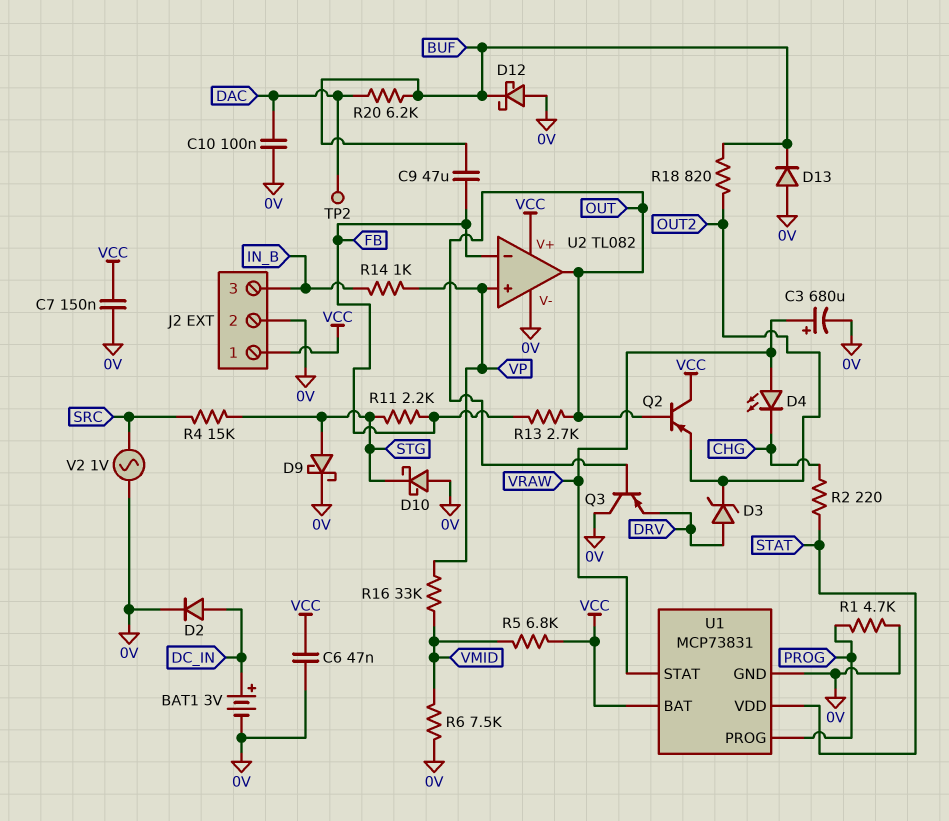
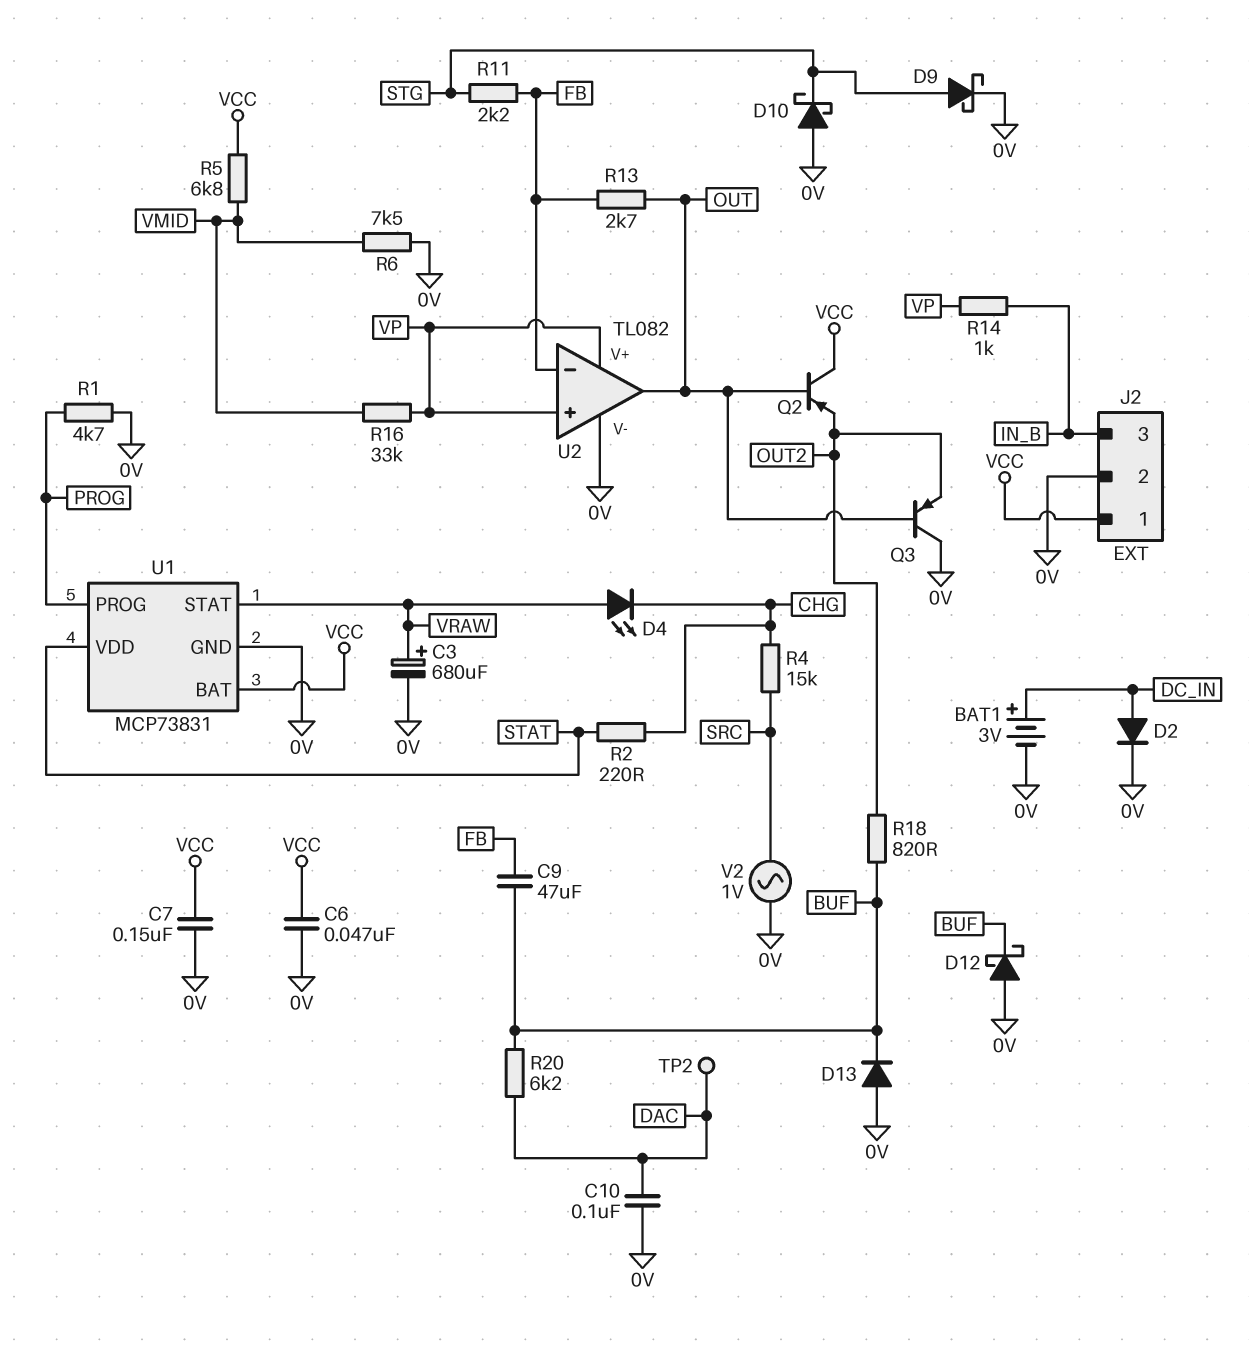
D3: zener (A DRV, K OUT2) -> none
Q3: PNP (B OUT, C 0V, E DRV) -> PNP (B OUT, C 0V, E OUT2)
R4: 15k (SRC, STG) -> 15k (CHG, SRC)
U2 pin V+: VCC -> VP

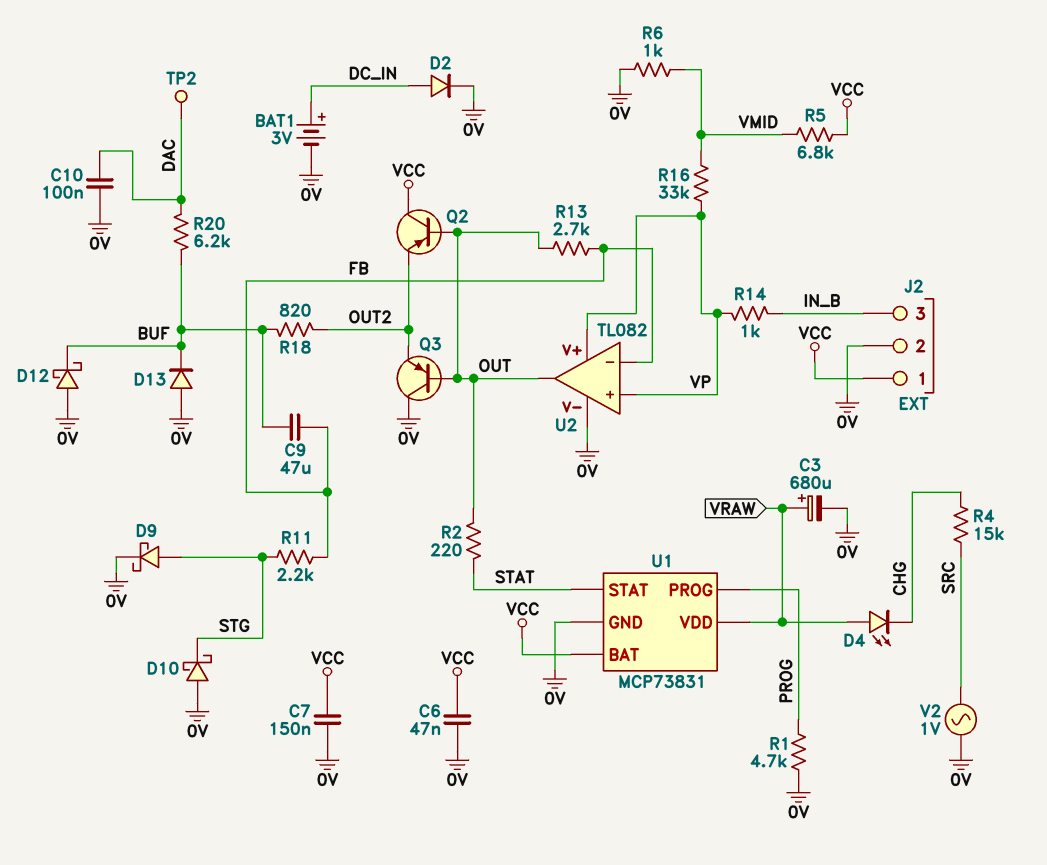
R2: 220 (CHG, STAT) -> 220 (OUT, STAT)
R6: 7.5k (0V, VMID) -> 1k (0V, VMID)
U1 pin STAT: VRAW -> STAT
U1 pin VDD: STAT -> VRAW

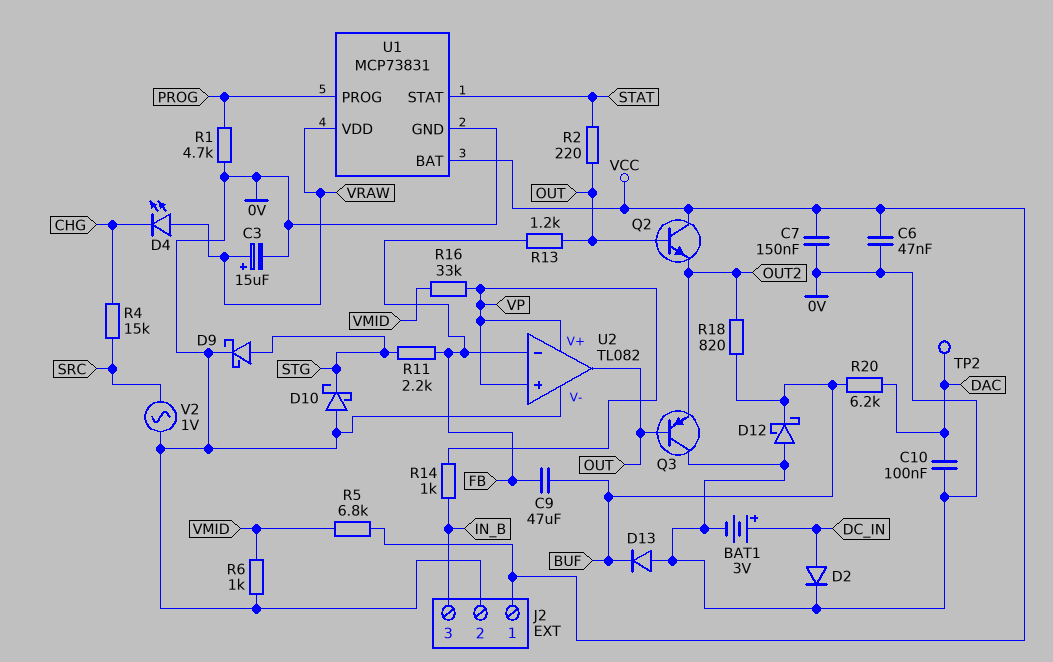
C3: 680uF (plus VRAW, minus 0V) -> 15uF (plus VRAW, minus 0V)
Q2: PNP (B OUT, C VCC, E OUT2) -> NPN (B OUT, C VCC, E OUT2)
R13: 2.7k (FB, OUT) -> 1.2k (FB, OUT)

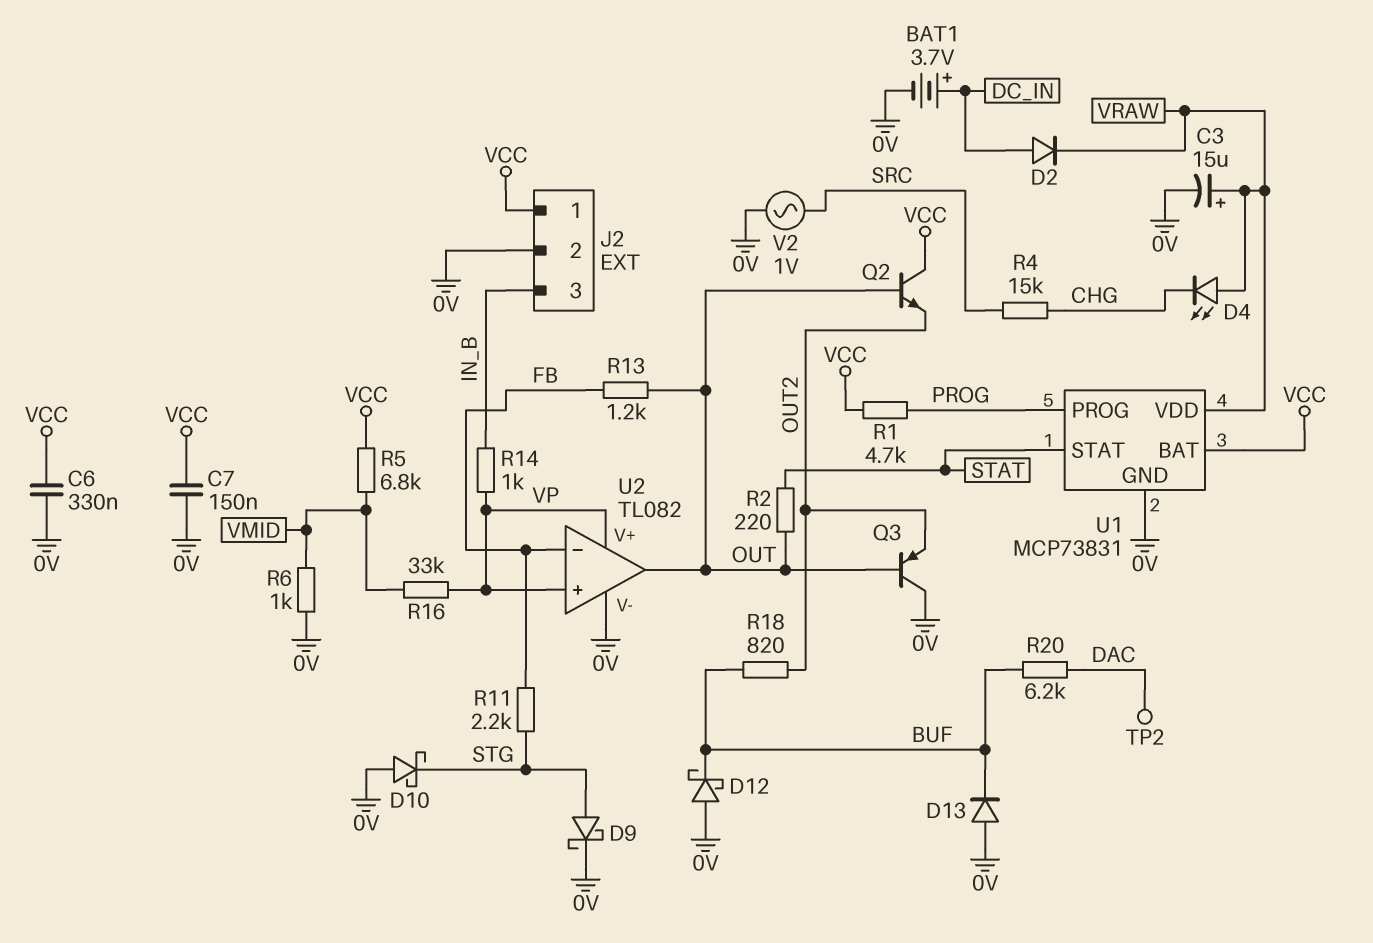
BAT1: 3V (plus DC_IN, minus 0V) -> 3.7V (plus DC_IN, minus 0V)
C6: 47nF (0V, VCC) -> 330nF (0V, VCC)
C9: 47uF (BUF, FB) -> none
C10: 100nF (0V, DAC) -> none
D2: diode (A DC_IN, K 0V) -> diode (A DC_IN, K VRAW)
R1: 4.7k (0V, PROG) -> 4.7k (PROG, VCC)

